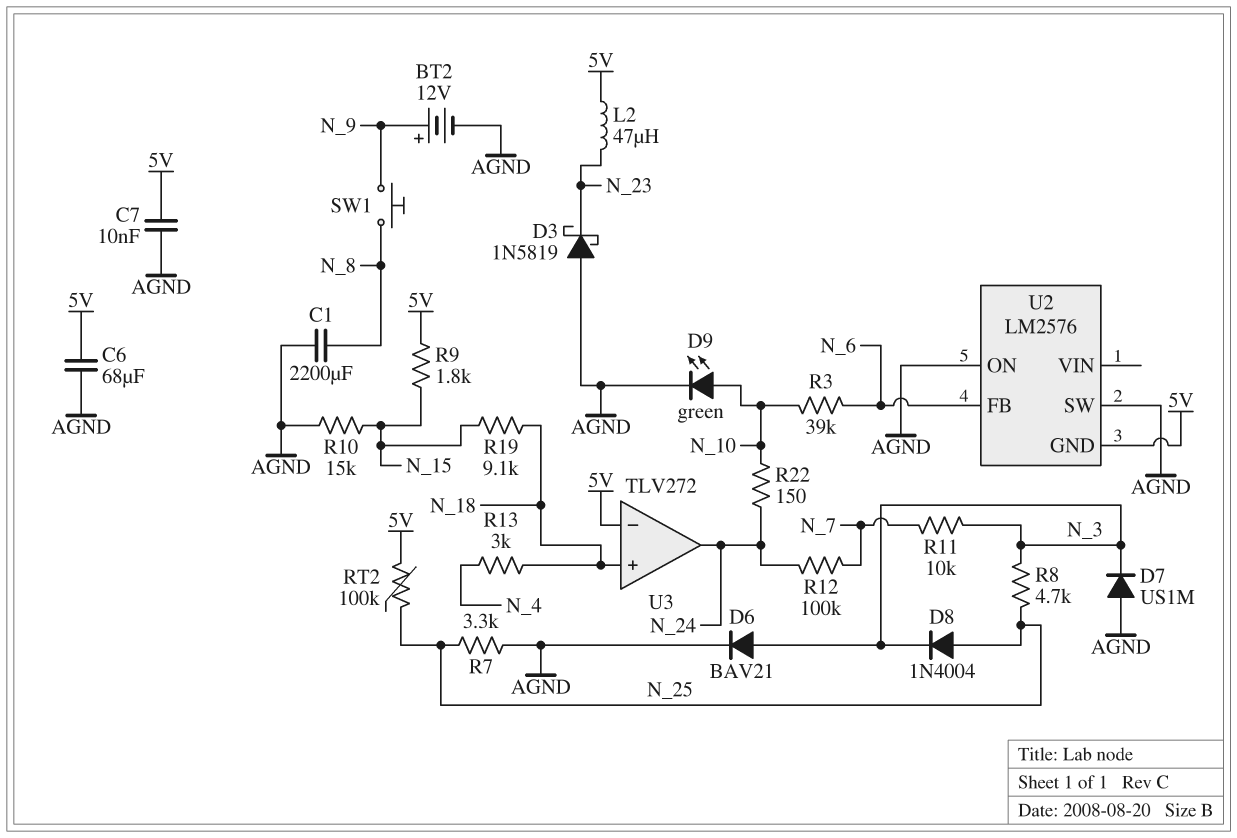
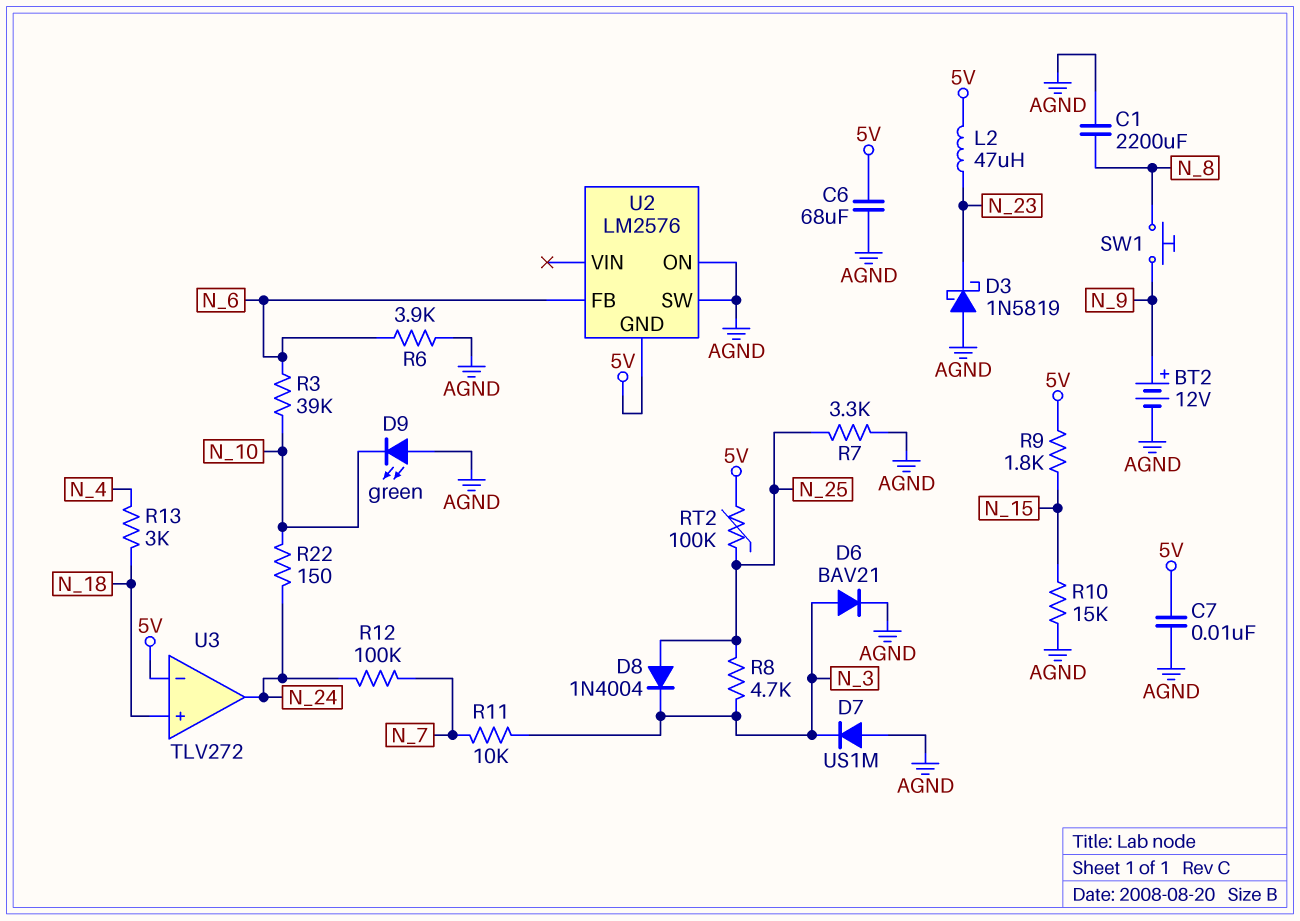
D9: LED green (A N_10, K AGND) -> LED green (A AGND, K N_10)
R6: none -> 3.9k (AGND, N_6)
R19: 9.1k (N_15, N_18) -> none

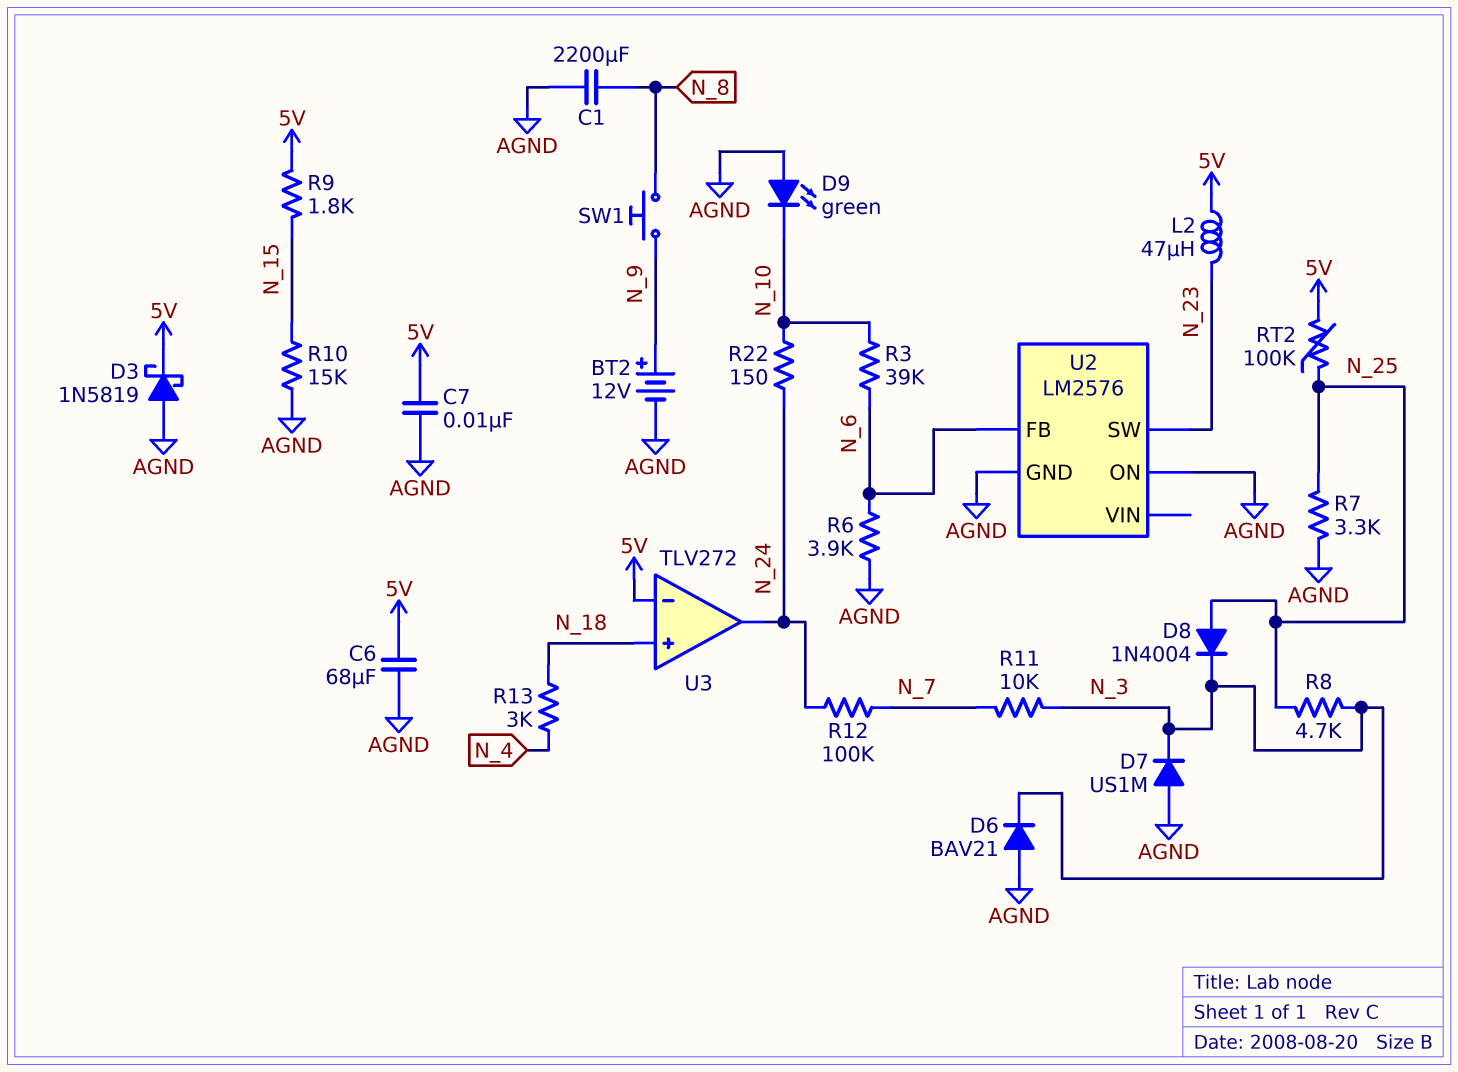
D3: schottky 1N5819 (A AGND, K N_23) -> schottky 1N5819 (A AGND, K 5V)
D6: diode BAV21 (A N_3, K AGND) -> diode BAV21 (A AGND, K N_3)
U2 pin GND: 5V -> AGND
U2 pin SW: AGND -> N_23

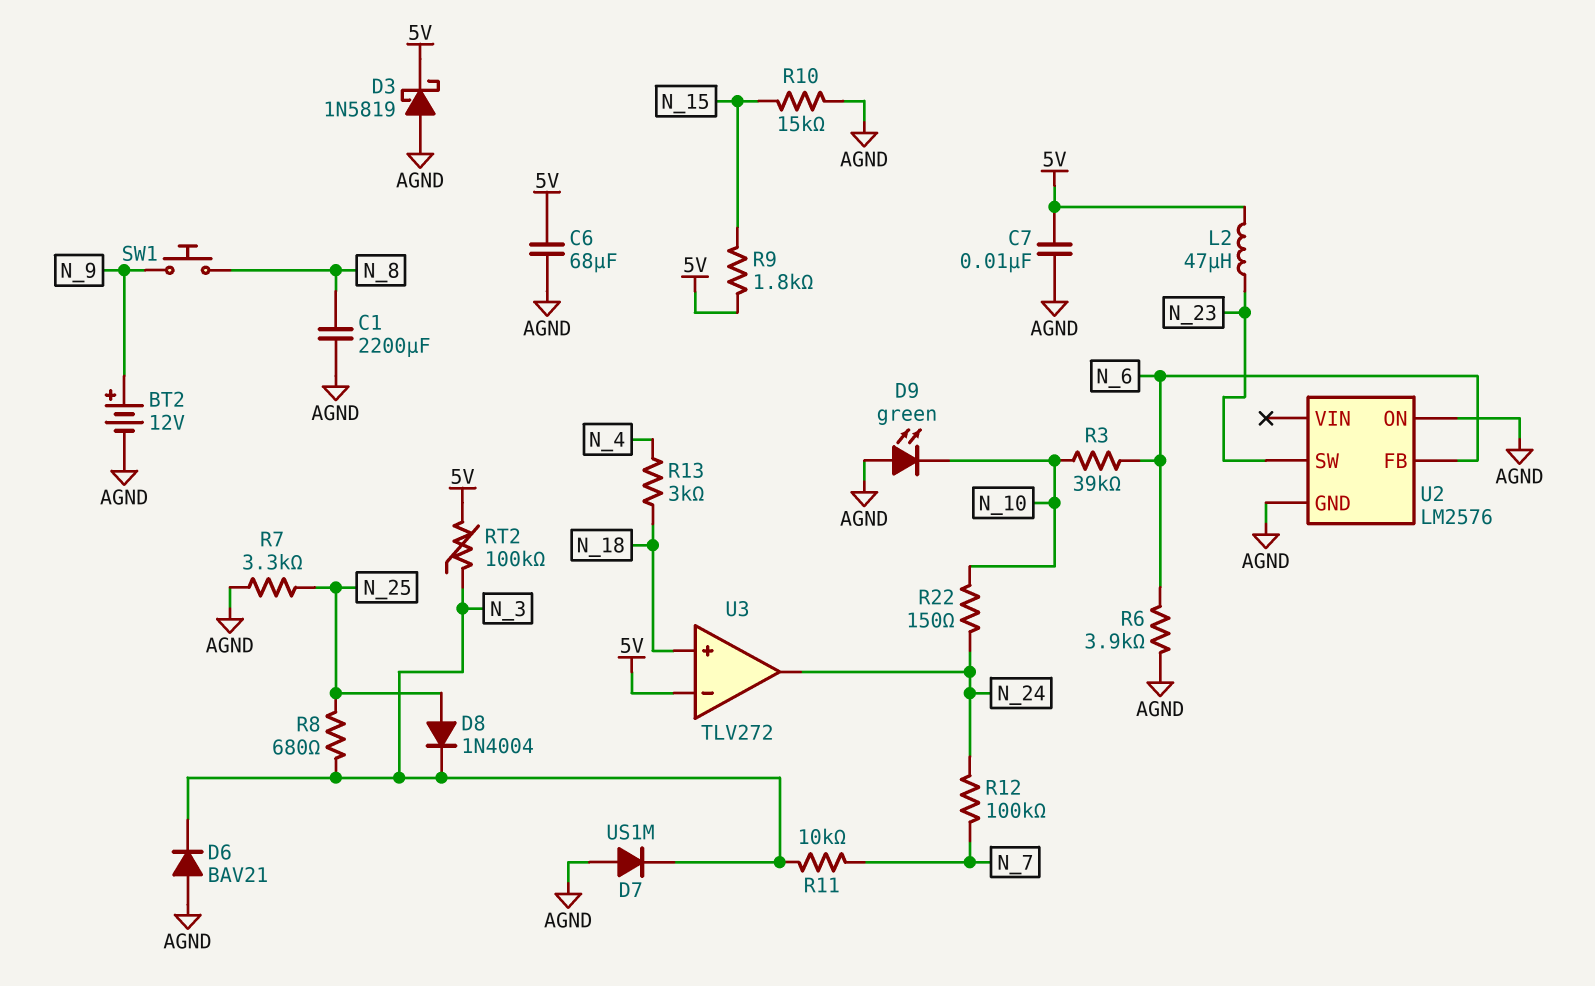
R8: 4.7k (N_3, N_25) -> 680 (N_3, N_25)
RT2: 100k (5V, N_25) -> 100k (5V, N_3)

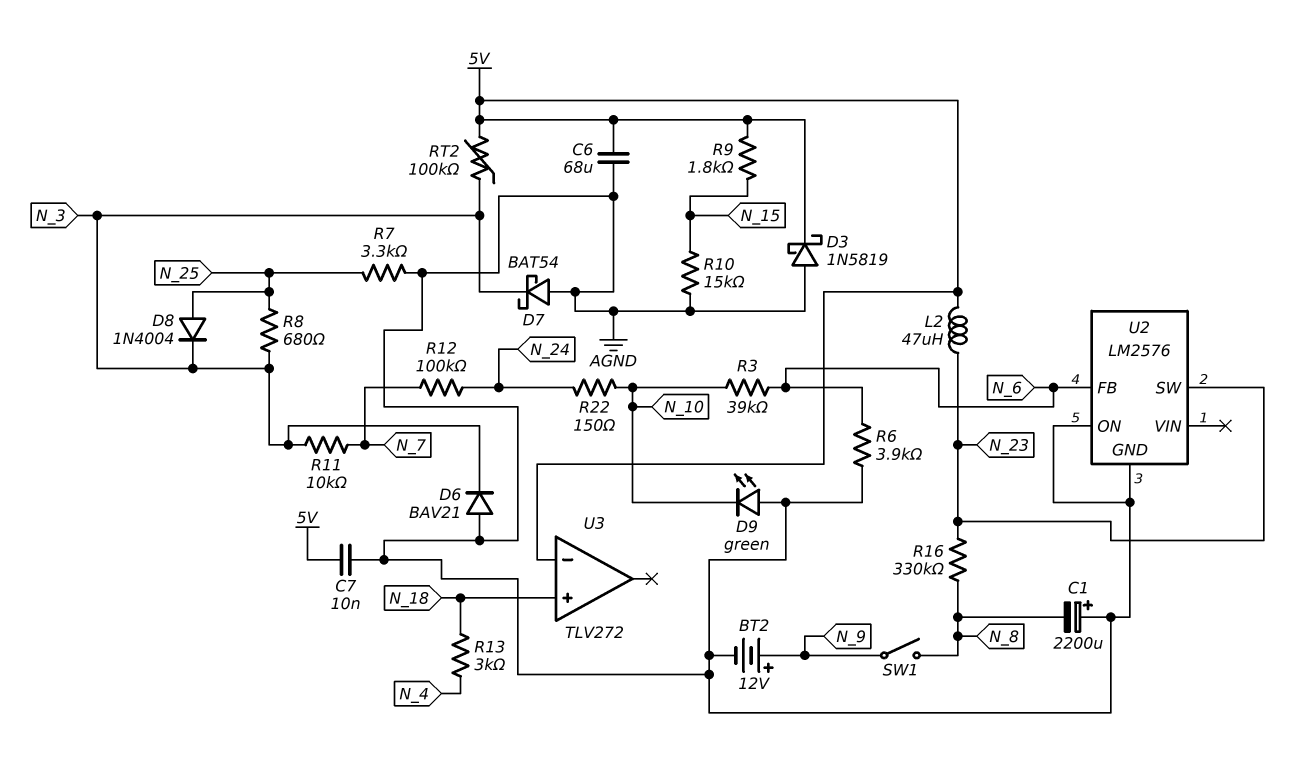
C1: 2200uF (AGND, N_8) -> 2200uF (plus AGND, minus N_8)
D7: diode US1M (A AGND, K N_3) -> schottky BAT54 (A AGND, K N_3)
R16: none -> 330k (N_8, N_23)
SW1: button (N_8, N_9) -> switch (N_8, N_9)
U3 pin out: N_24 -> none

